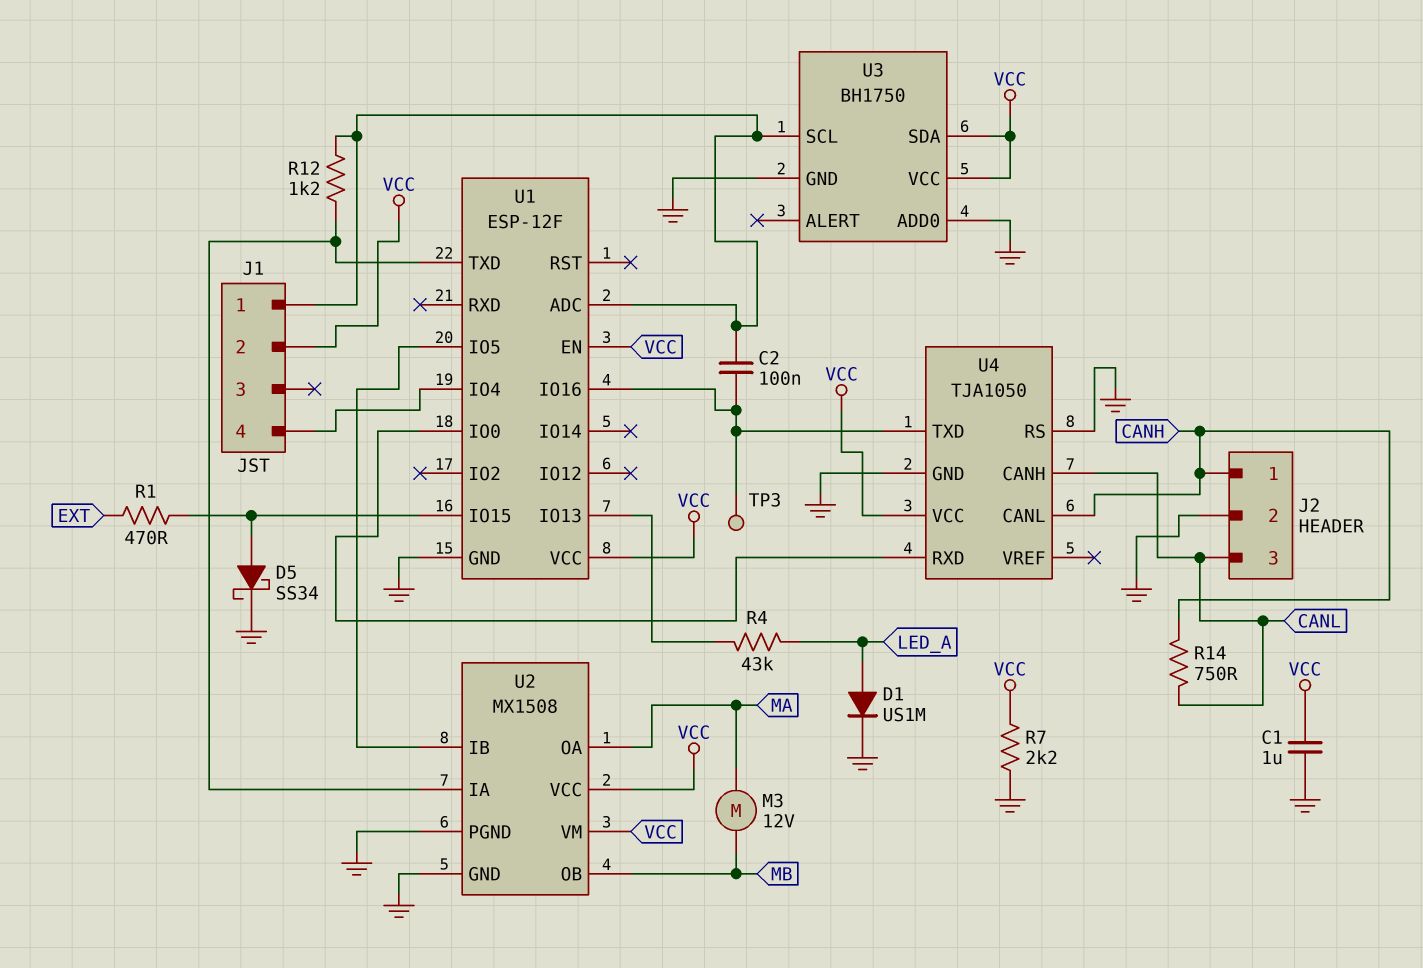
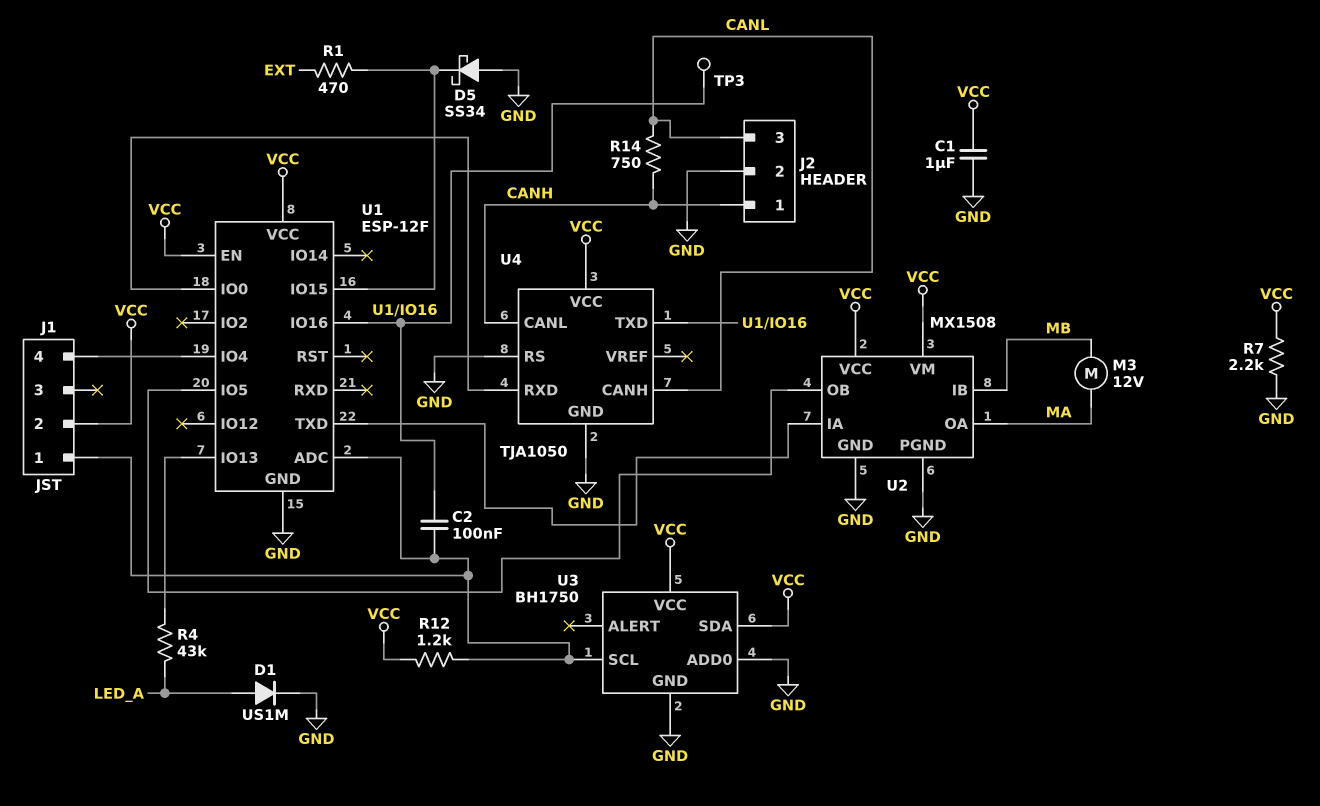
D5: schottky SS34 (A U1/IO15, K GND) -> schottky SS34 (A GND, K U1/IO15)
R12: 1.2k (J1/1, U1/TXD) -> 1.2k (J1/1, VCC)
U2 pin IB: U1/IO5 -> MB
U2 pin OB: MB -> U1/IO5

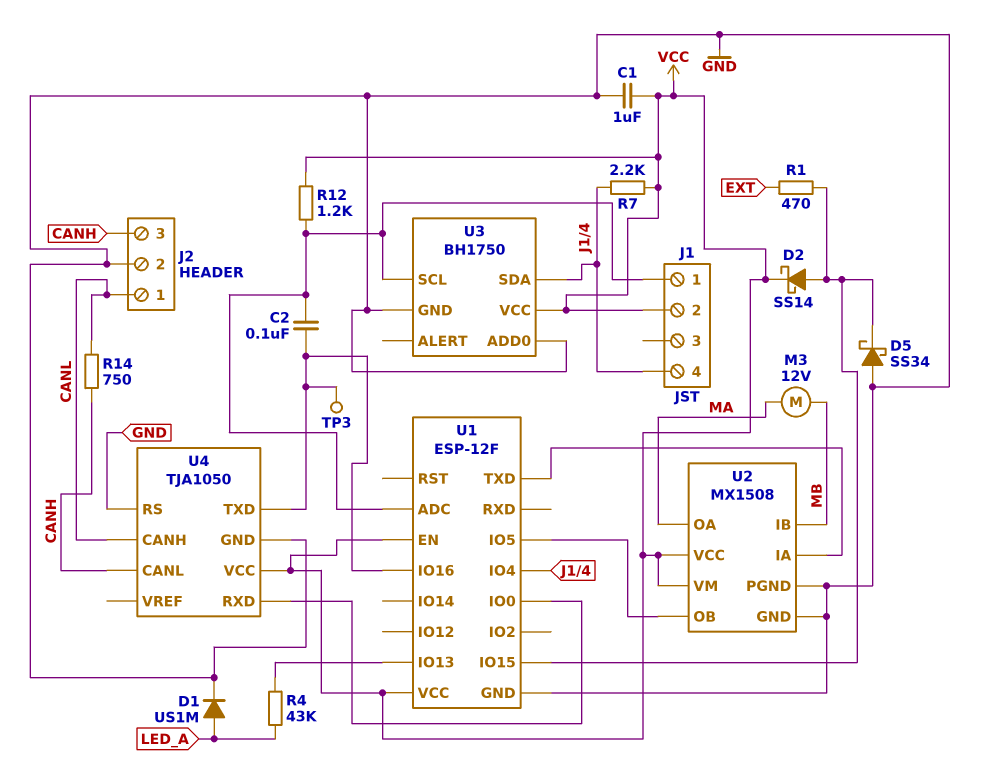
D2: none -> schottky SS14 (A U1/IO15, K VCC)
J2 pin 1: CANH -> CANL
J2 pin 3: CANL -> CANH
R7: 2.2k (GND, VCC) -> 2.2k (J1/4, VCC)
U3 pin SDA: VCC -> J1/4

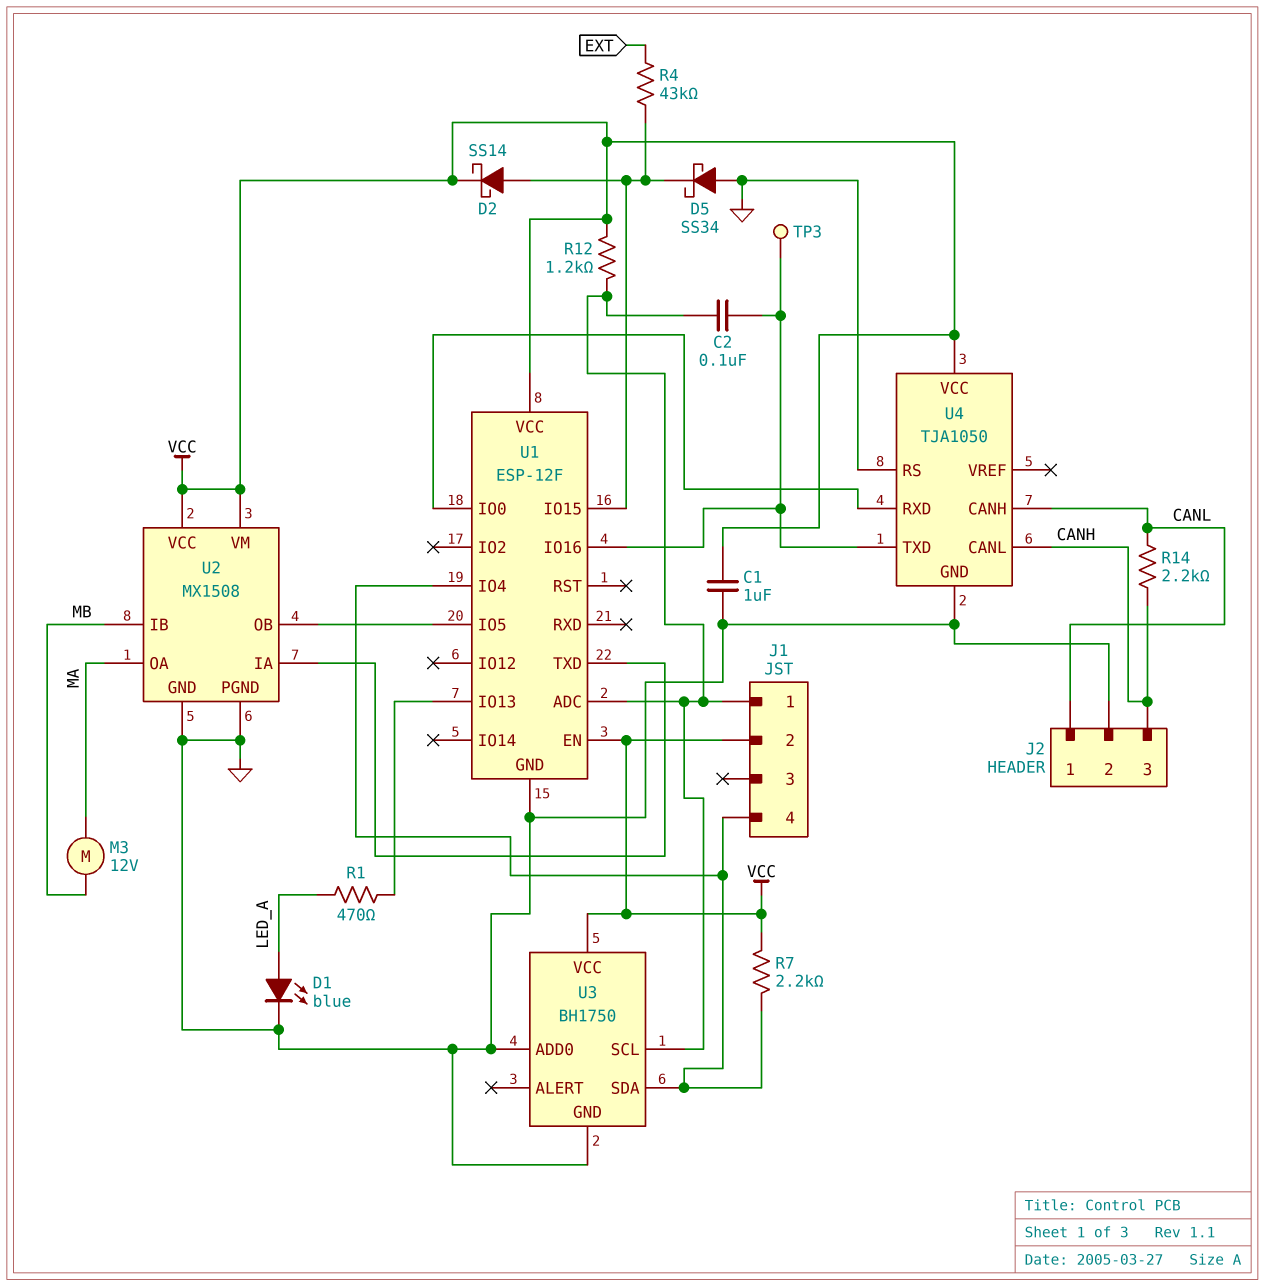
D1: diode US1M (A LED_A, K GND) -> LED blue (A LED_A, K GND)
R1: 470 (EXT, U1/IO15) -> 470 (LED_A, U1/IO13)
R4: 43k (LED_A, U1/IO13) -> 43k (EXT, U1/IO15)
R14: 750 (CANH, CANL) -> 2.2k (CANH, CANL)

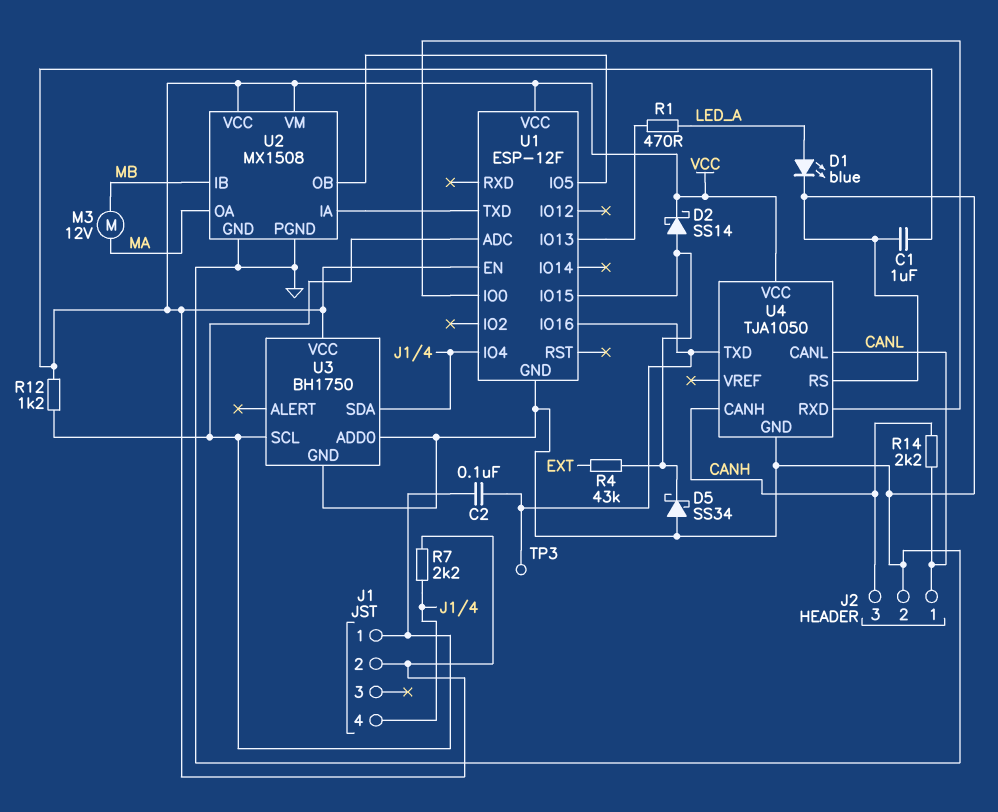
U4 pin CANH: CANL -> CANH
U4 pin CANL: CANH -> CANL

